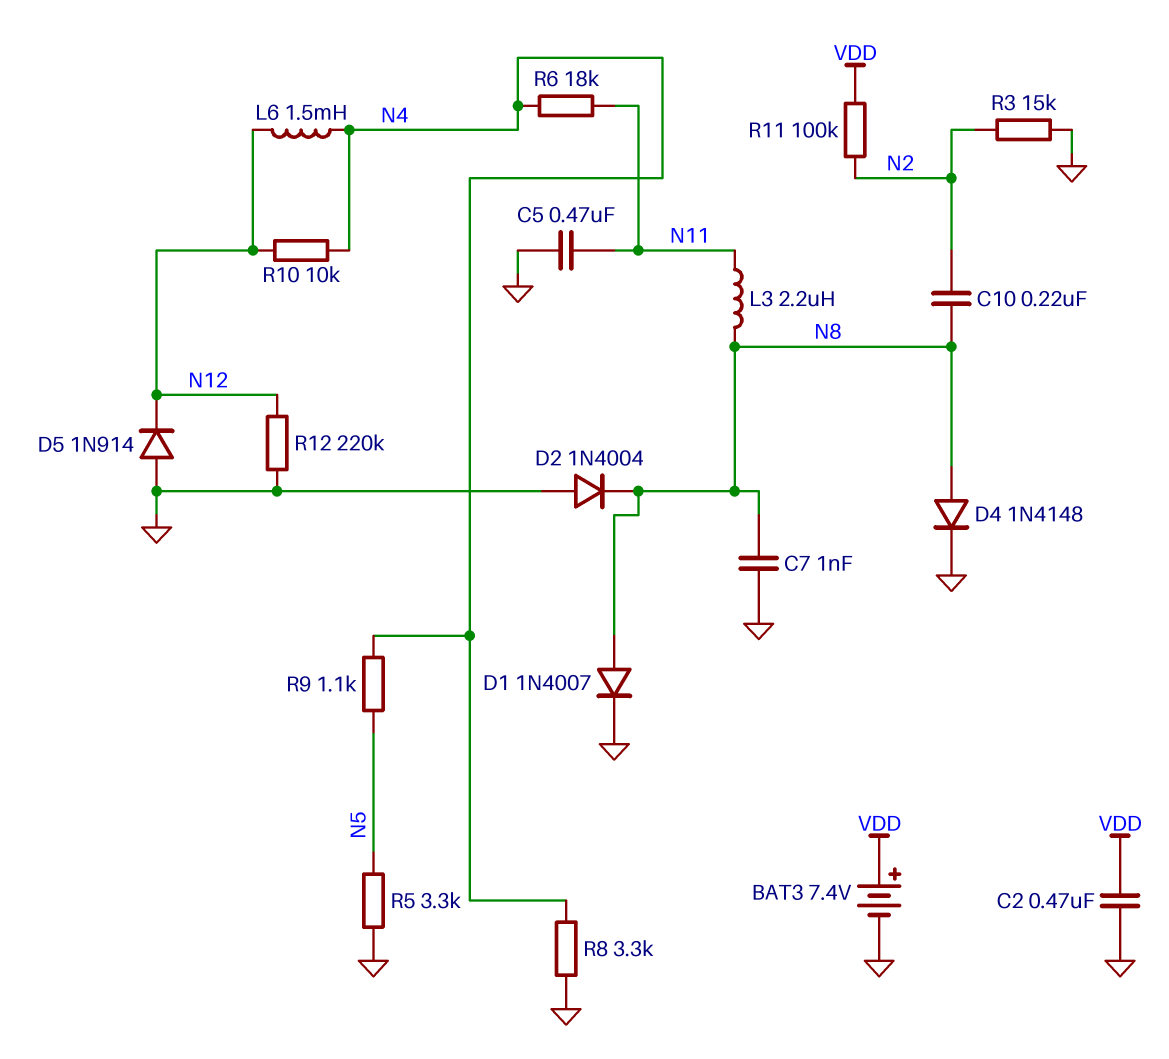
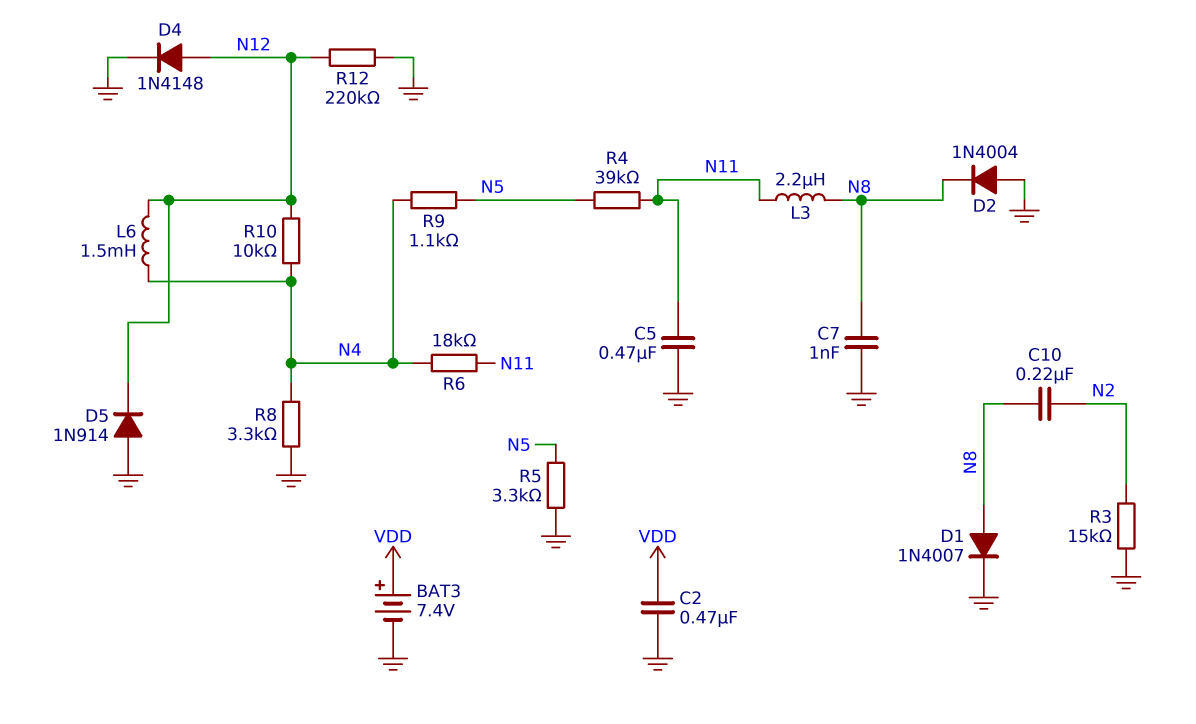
D4: diode 1N4148 (A N8, K GND) -> diode 1N4148 (A N12, K GND)
R4: none -> 39k (N5, N11)
R11: 100k (N2, VDD) -> none

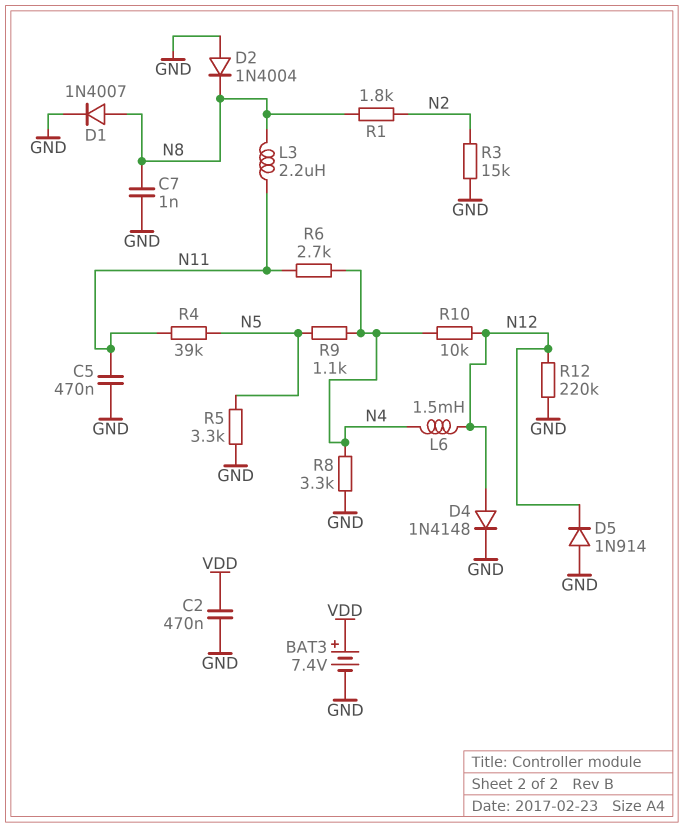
C10: 220nF (N2, N8) -> none
R1: none -> 1.8k (N2, N8)
R6: 18k (N4, N11) -> 2.7k (N4, N11)

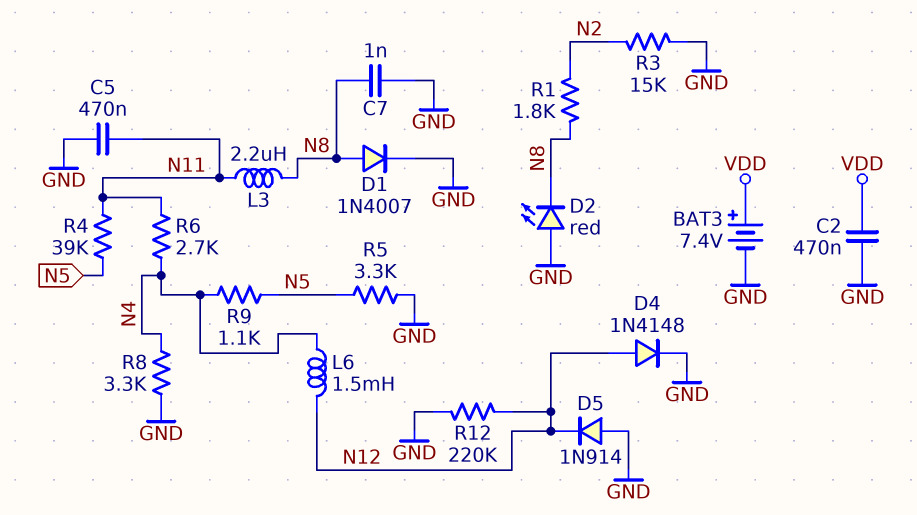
D2: diode 1N4004 (A GND, K N8) -> LED red (A GND, K N8)
R10: 10k (N4, N12) -> none

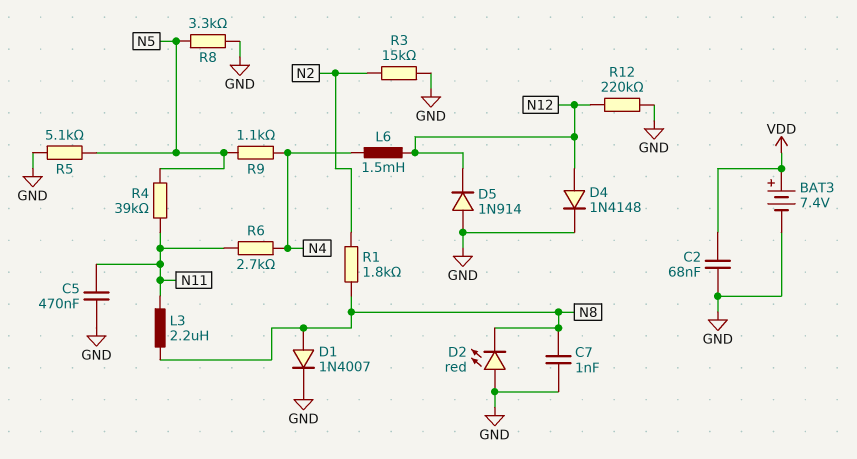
C2: 470nF (GND, VDD) -> 68nF (GND, VDD)
R5: 3.3k (GND, N5) -> 5.1k (GND, N5)
R8: 3.3k (GND, N4) -> 3.3k (GND, N5)

